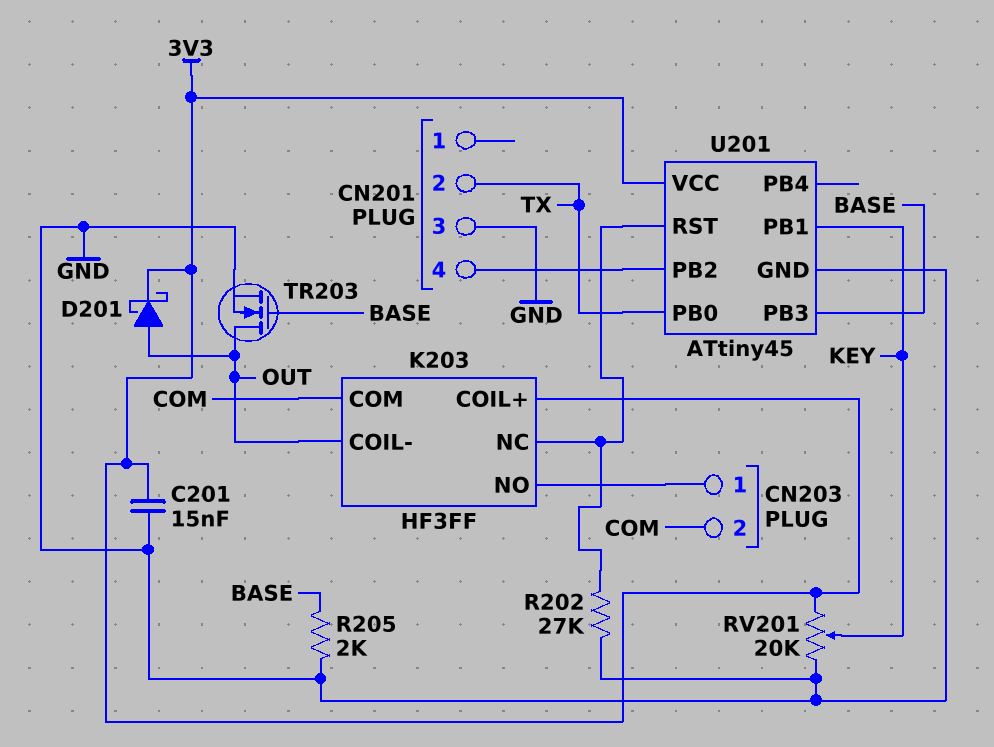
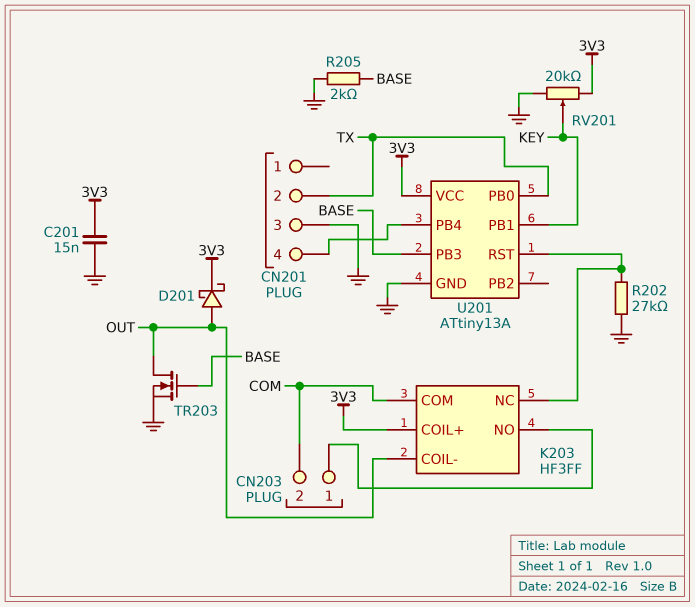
U201: ATtiny45 -> ATtiny13A
U201 pin PB2: CN201/4 -> none
U201 pin PB4: none -> CN201/4

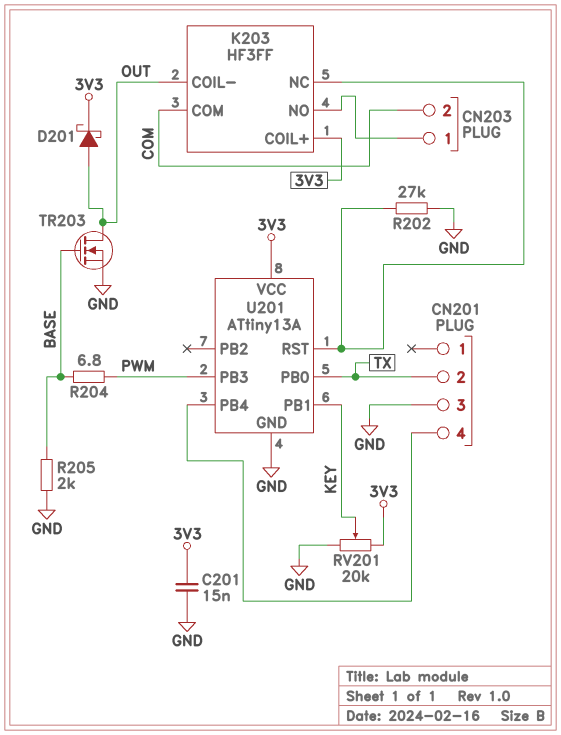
R204: none -> 6.8 (BASE, PWM)
U201 pin PB3: BASE -> PWM

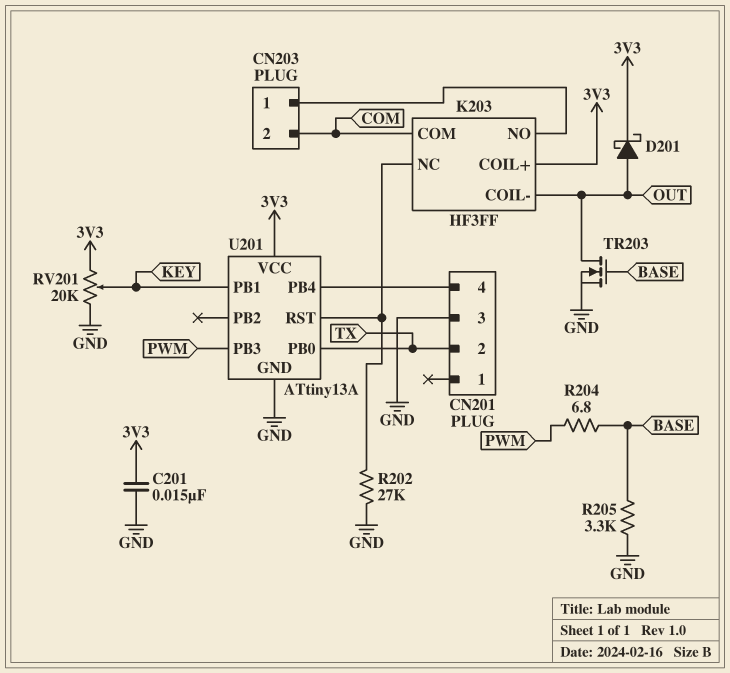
R205: 2k (BASE, GND) -> 3.3k (BASE, GND)

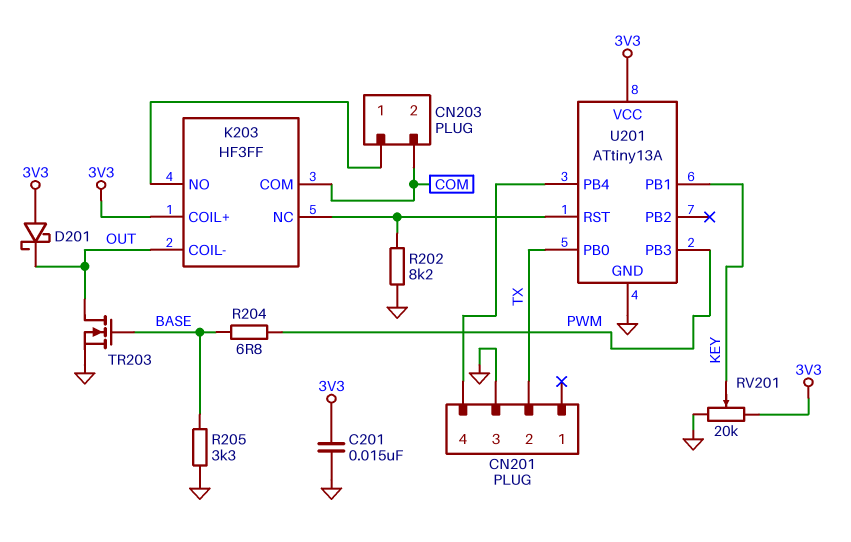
D201: schottky (A OUT, K 3V3) -> schottky (A 3V3, K OUT)
R202: 27k (GND, K203/NC) -> 8.2k (GND, K203/NC)

